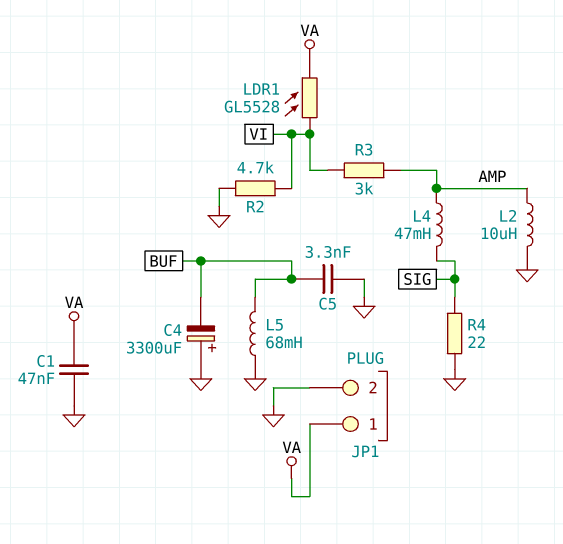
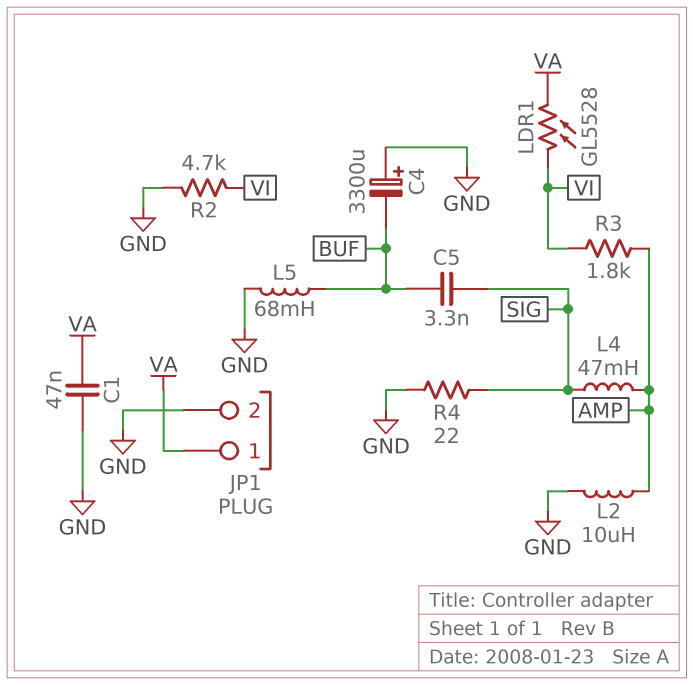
C5: 3.3nF (BUF, GND) -> 3.3nF (BUF, SIG)
R3: 3k (AMP, VI) -> 1.8k (AMP, VI)

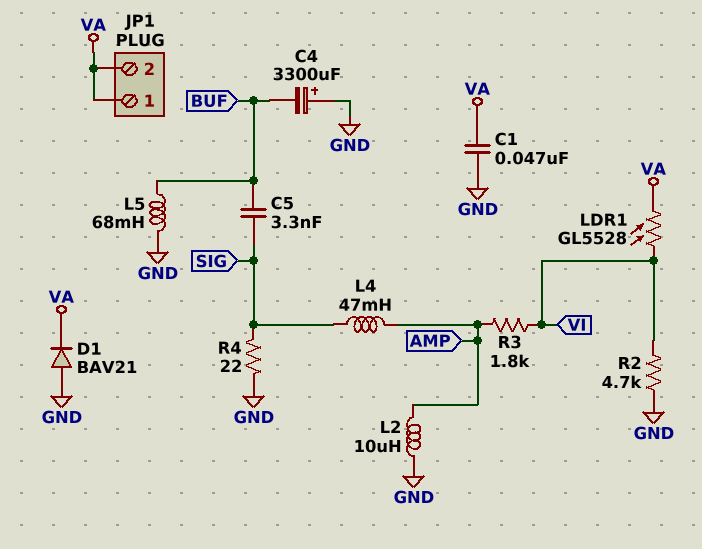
D1: none -> diode BAV21 (A GND, K VA)
JP1 pin 2: GND -> VA

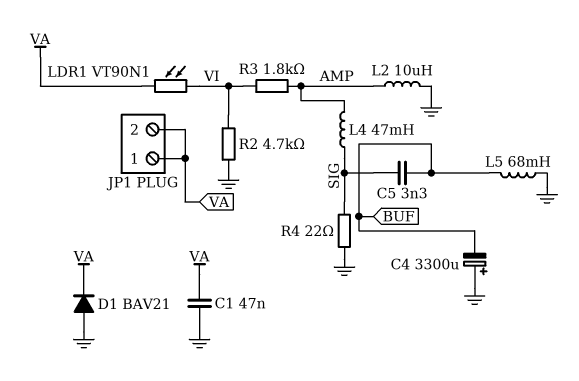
LDR1: GL5528 (VA, VI) -> VT90N1 (VA, VI)

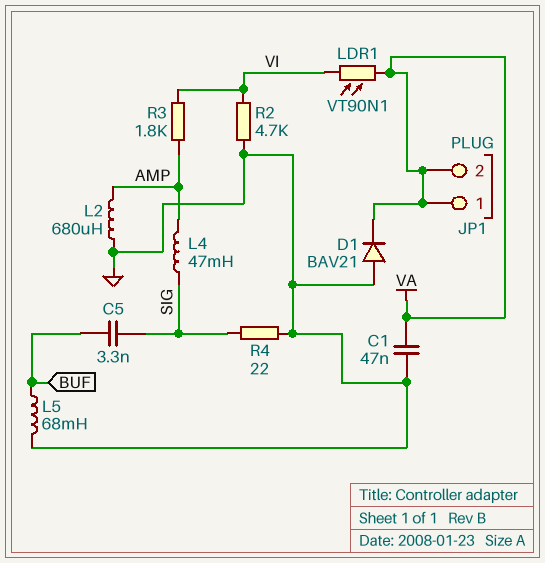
C4: 3300uF (plus GND, minus BUF) -> none
L2: 10uH (AMP, GND) -> 680uH (AMP, GND)

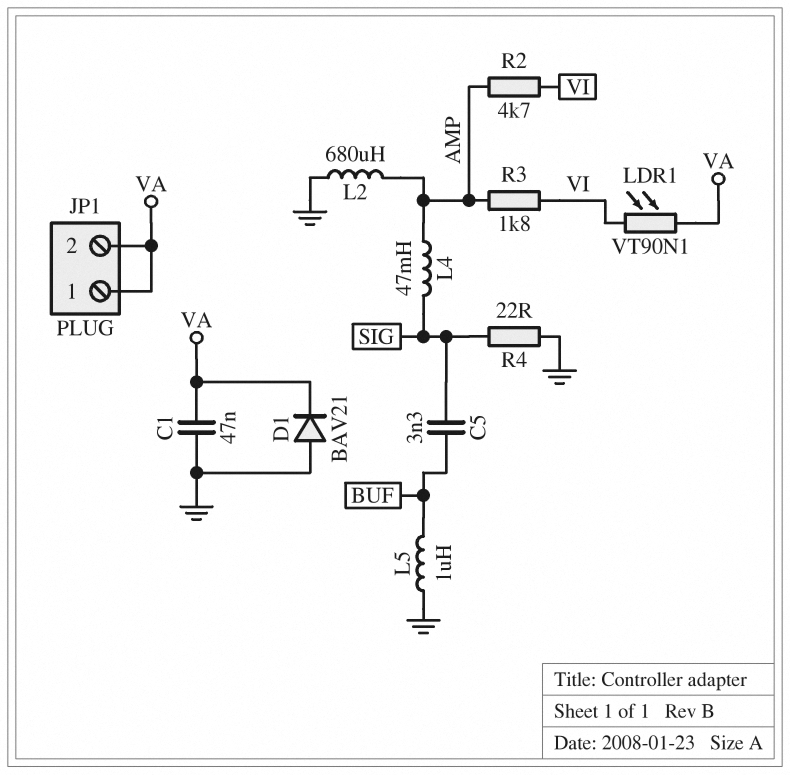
L5: 68mH (BUF, GND) -> 1uH (BUF, GND)
R2: 4.7k (GND, VI) -> 4.7k (AMP, VI)

